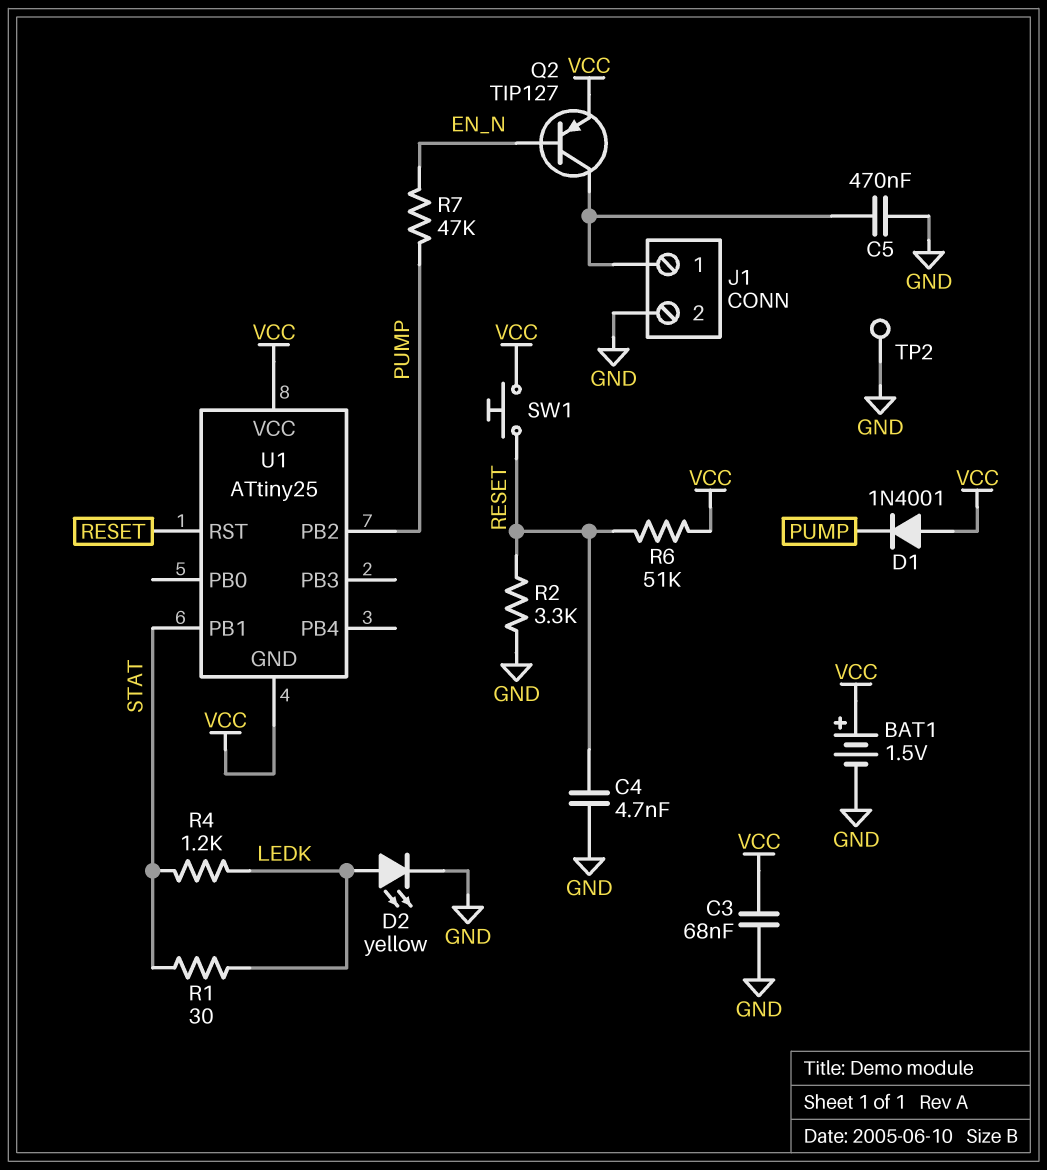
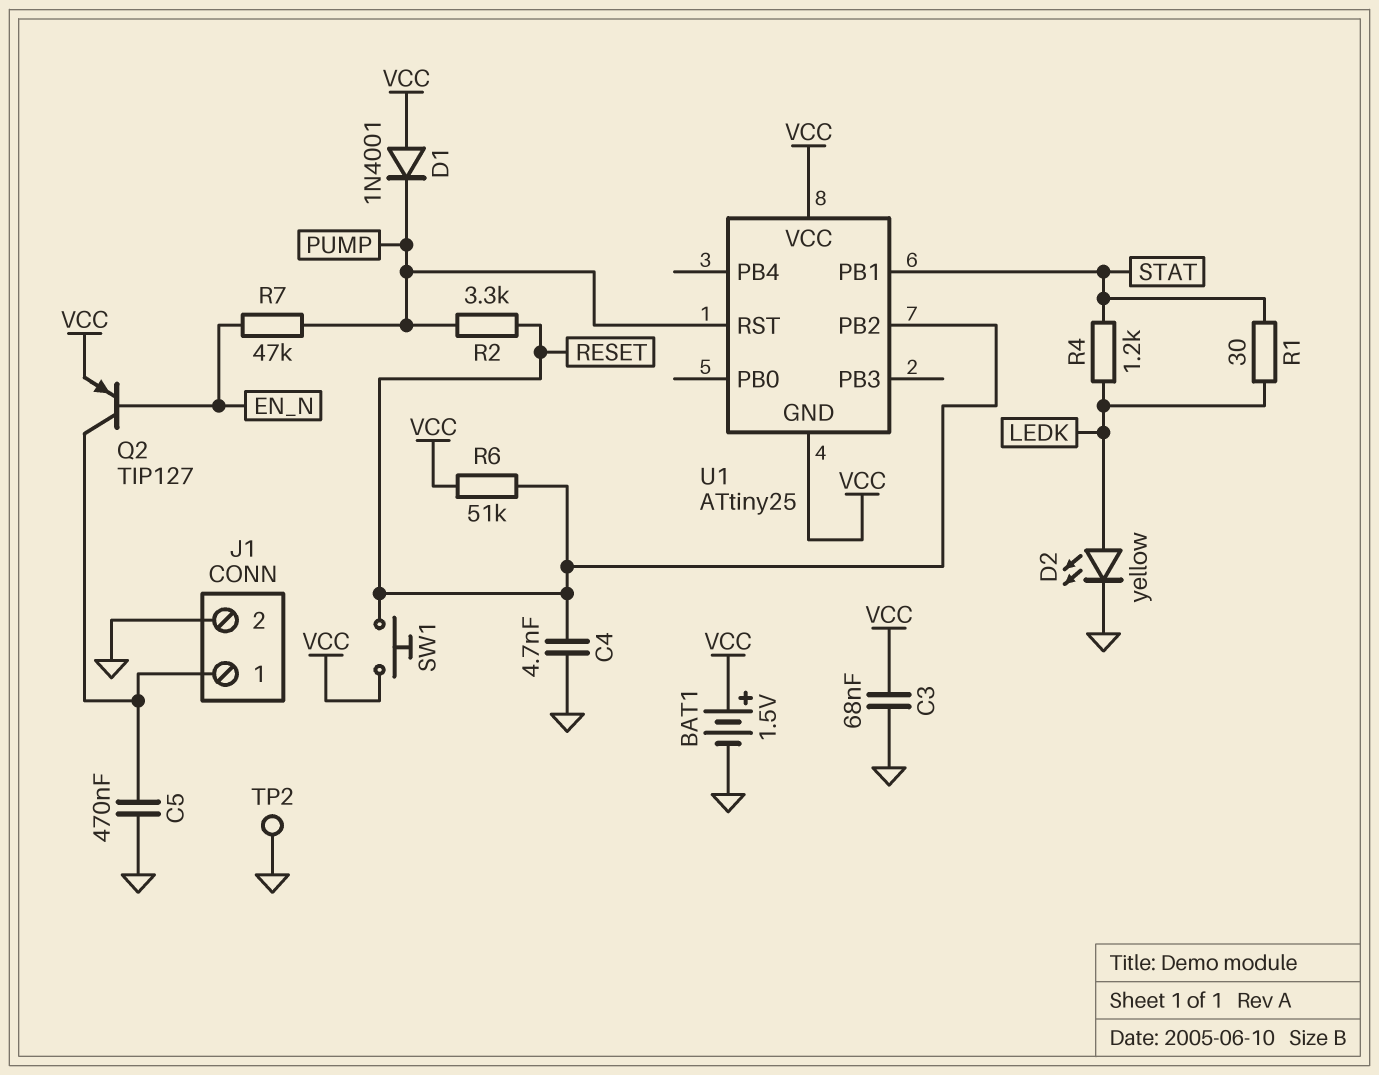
R2: 3.3k (GND, RESET) -> 3.3k (PUMP, RESET)
U1 pin PB2: PUMP -> RESET
U1 pin RST: RESET -> PUMP

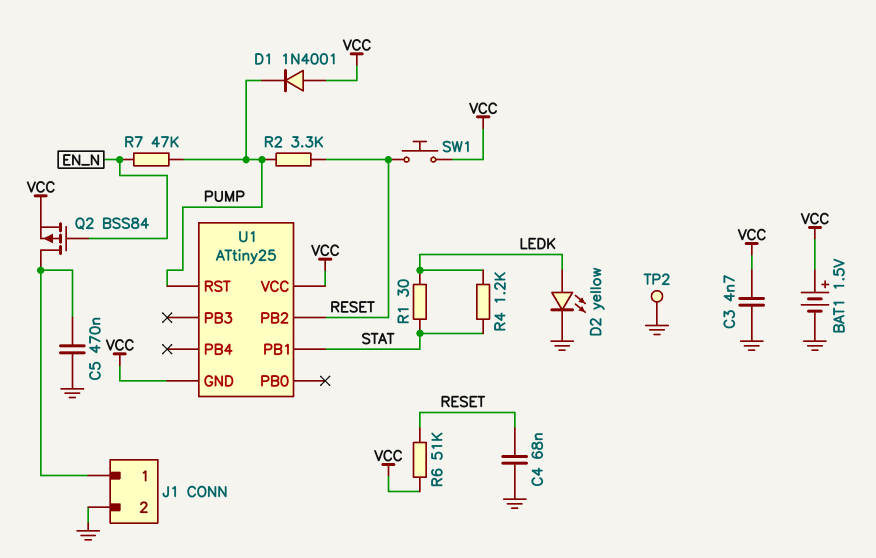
C3: 68nF (GND, VCC) -> 4.7nF (GND, VCC)
C4: 4.7nF (GND, RESET) -> 68nF (GND, RESET)
Q2: PNP TIP127 (B EN_N, C J1/1, E VCC) -> PMOS BSS84 (G EN_N, D J1/1, S VCC)

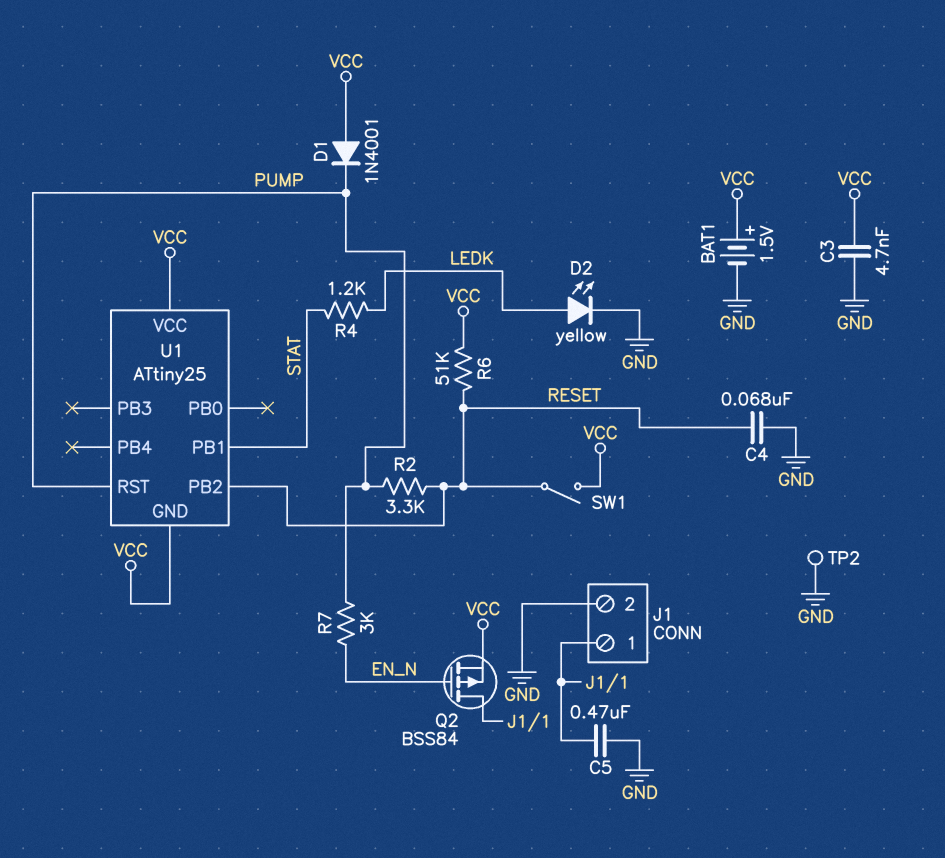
R1: 30 (LEDK, STAT) -> none
R7: 47k (EN_N, PUMP) -> 3k (EN_N, PUMP)
SW1: button (RESET, VCC) -> switch (RESET, VCC)

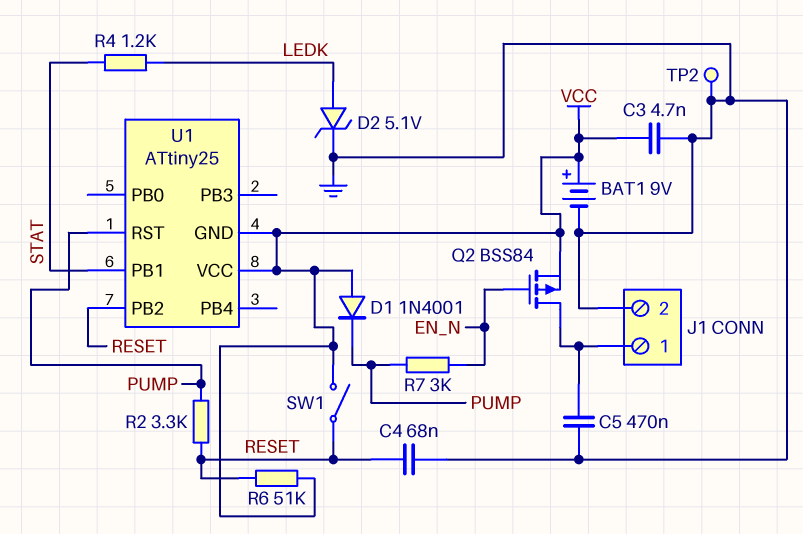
BAT1: 1.5V (plus VCC, minus GND) -> 9V (plus VCC, minus GND)
D2: LED yellow (A LEDK, K GND) -> zener 5.1V (A LEDK, K GND)

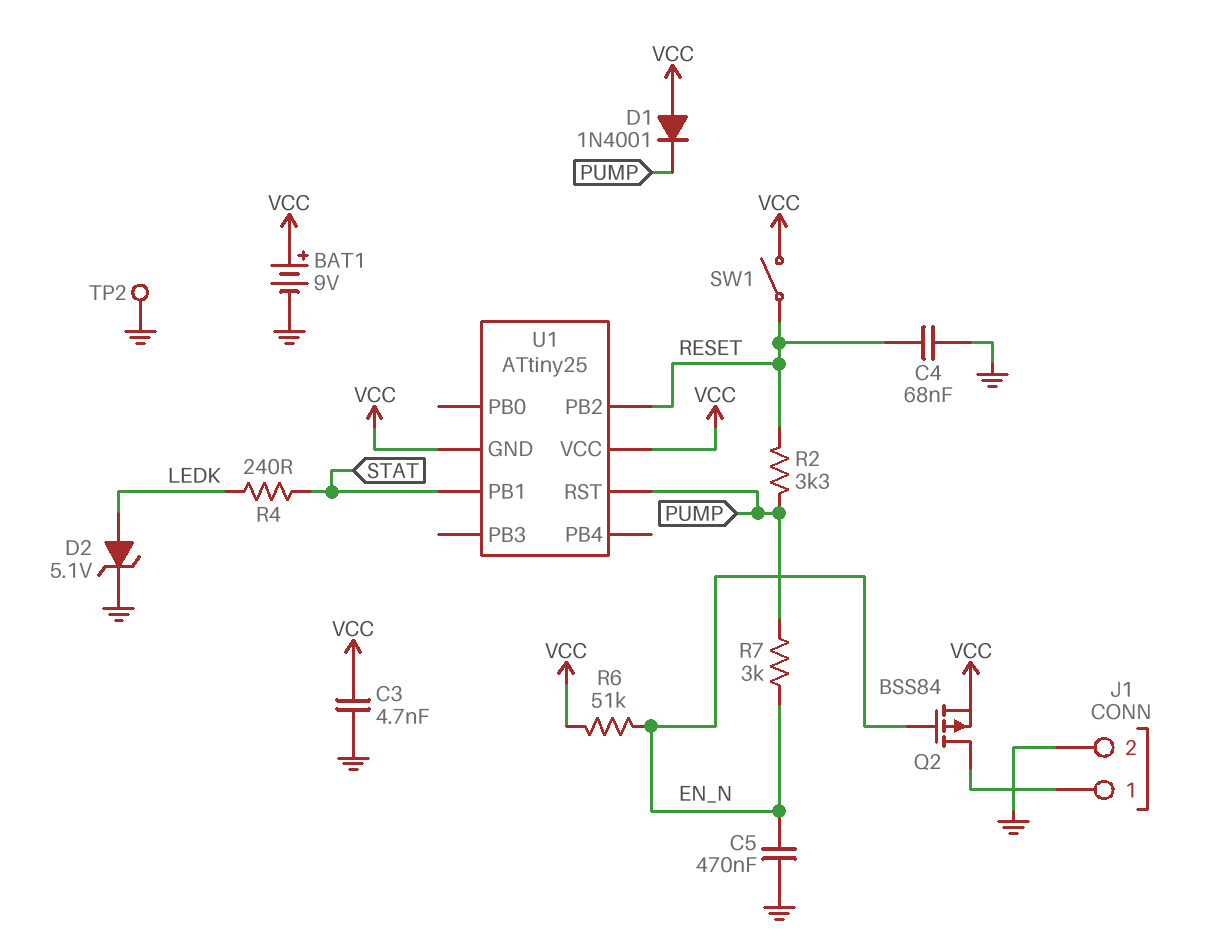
C5: 470nF (GND, J1/1) -> 470nF (EN_N, GND)
R4: 1.2k (LEDK, STAT) -> 240 (LEDK, STAT)
R6: 51k (RESET, VCC) -> 51k (EN_N, VCC)

